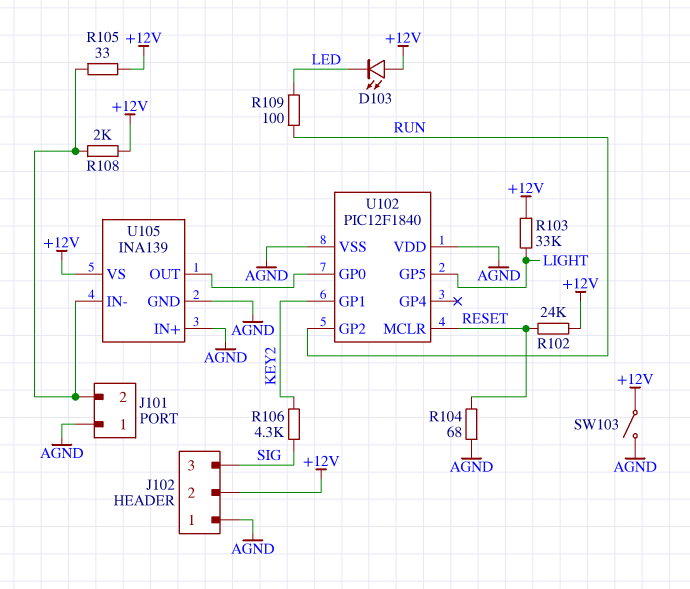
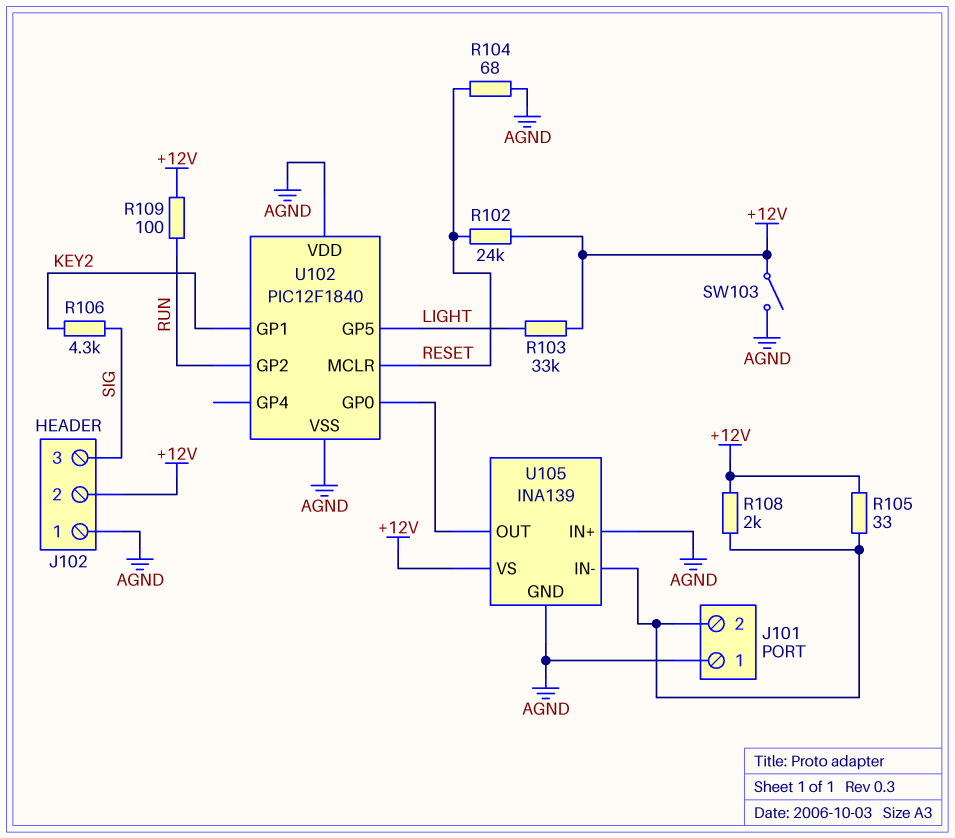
D103: LED (A +12V, K LED) -> none
R109: 100 (LED, RUN) -> 100 (+12V, RUN)

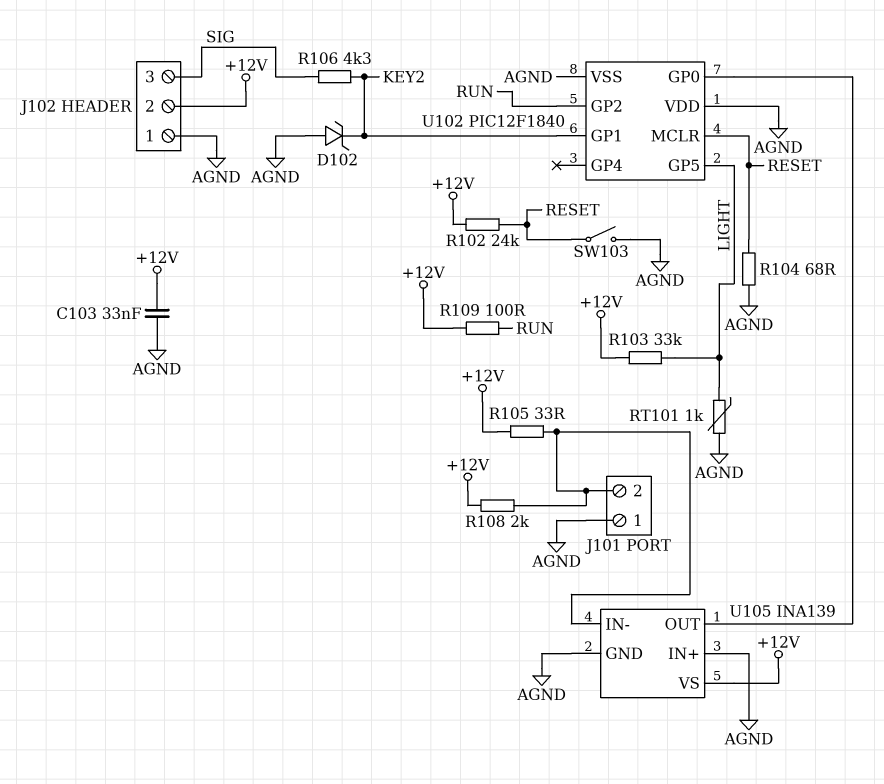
C103: none -> 33nF (+12V, AGND)
D102: none -> zener (A AGND, K KEY2)
RT101: none -> 1k (AGND, LIGHT)
SW103: switch (+12V, AGND) -> switch (AGND, RESET)

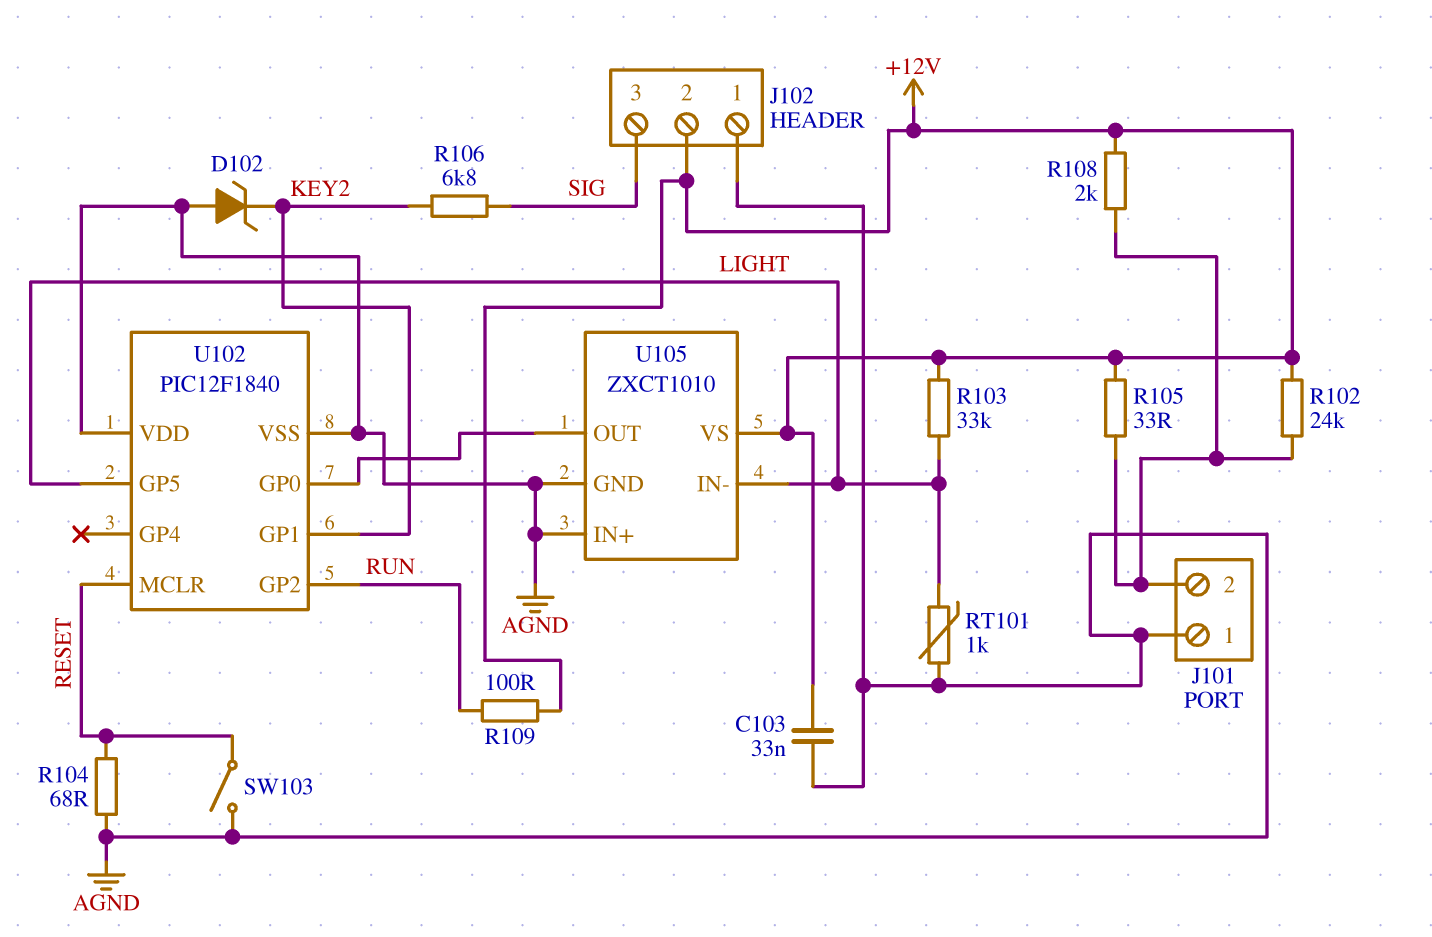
R102: 24k (+12V, RESET) -> 24k (+12V, J101/2)
R106: 4.3k (KEY2, SIG) -> 6.8k (KEY2, SIG)
U105: INA139 -> ZXCT1010
U105 pin IN-: J101/2 -> LIGHT

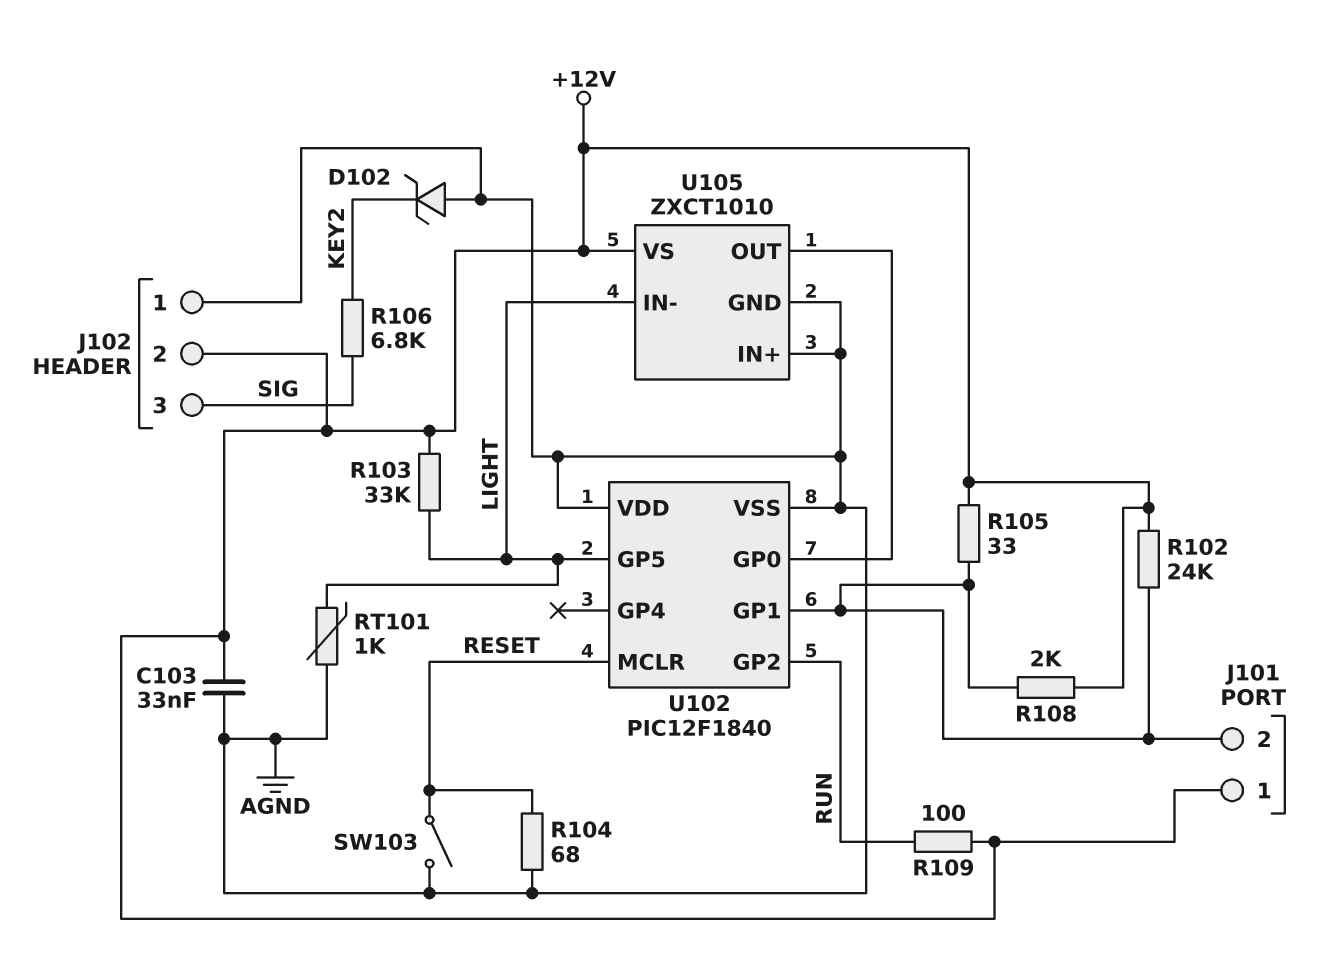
J101 pin 1: AGND -> +12V
U102 pin GP1: KEY2 -> J101/2

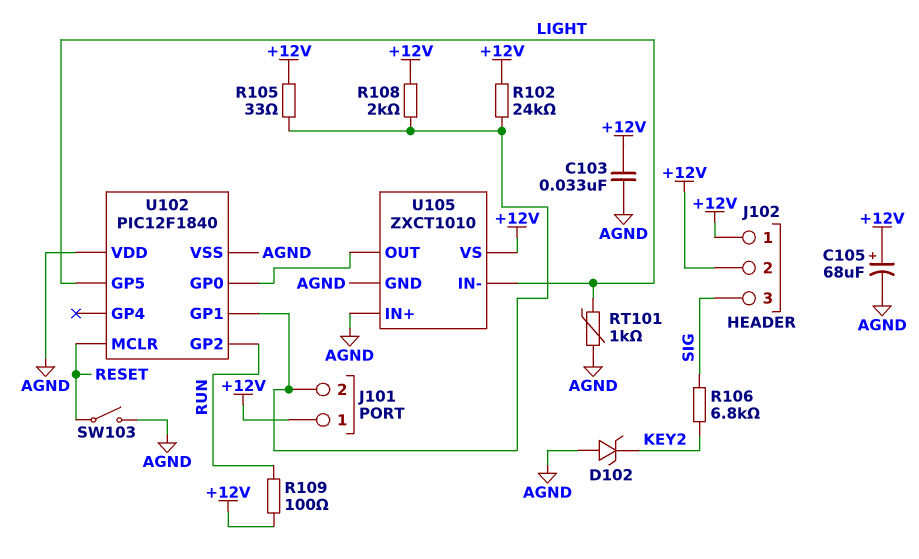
C105: none -> 68uF (plus +12V, minus AGND)
J102 pin 1: AGND -> +12V
R103: 33k (+12V, LIGHT) -> none
R104: 68 (AGND, RESET) -> none

